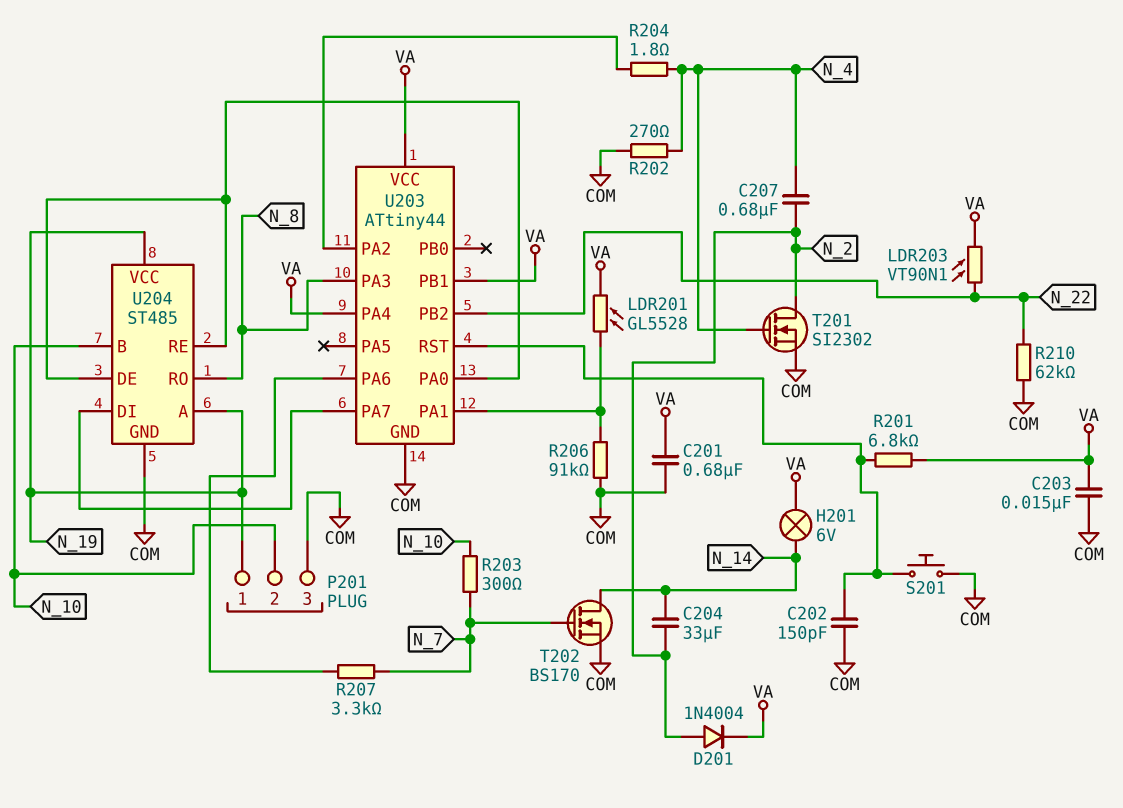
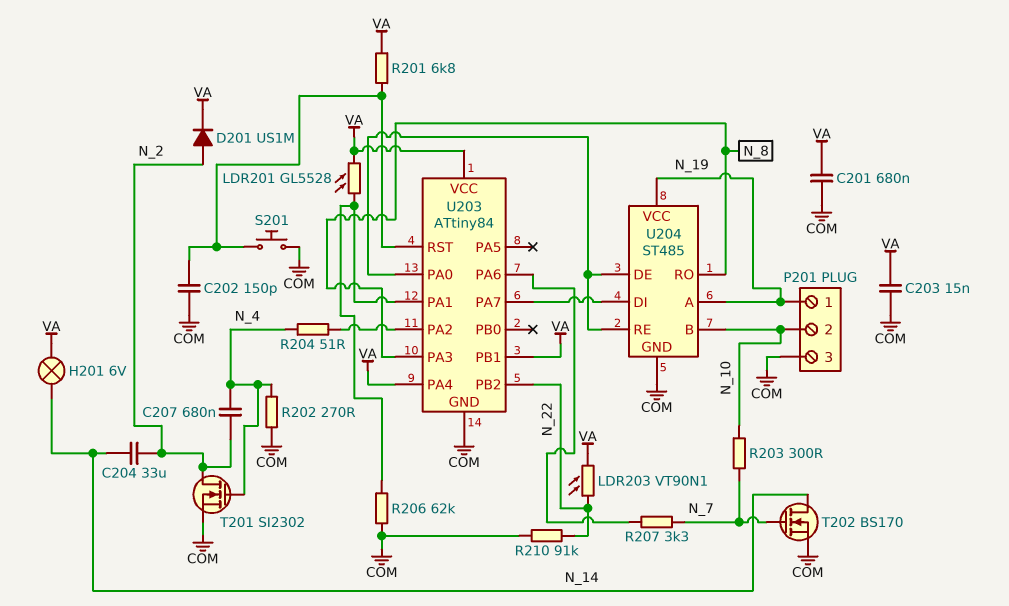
D201: diode 1N4004 (A N_2, K VA) -> diode US1M (A N_2, K VA)
R204: 1.8 (N_4, U203/PA2) -> 51 (N_4, U203/PA2)
R206: 91k (COM, U203/PA1) -> 62k (COM, U203/PA1)
R210: 62k (COM, N_22) -> 91k (COM, N_22)
U203: ATtiny44 -> ATtiny84

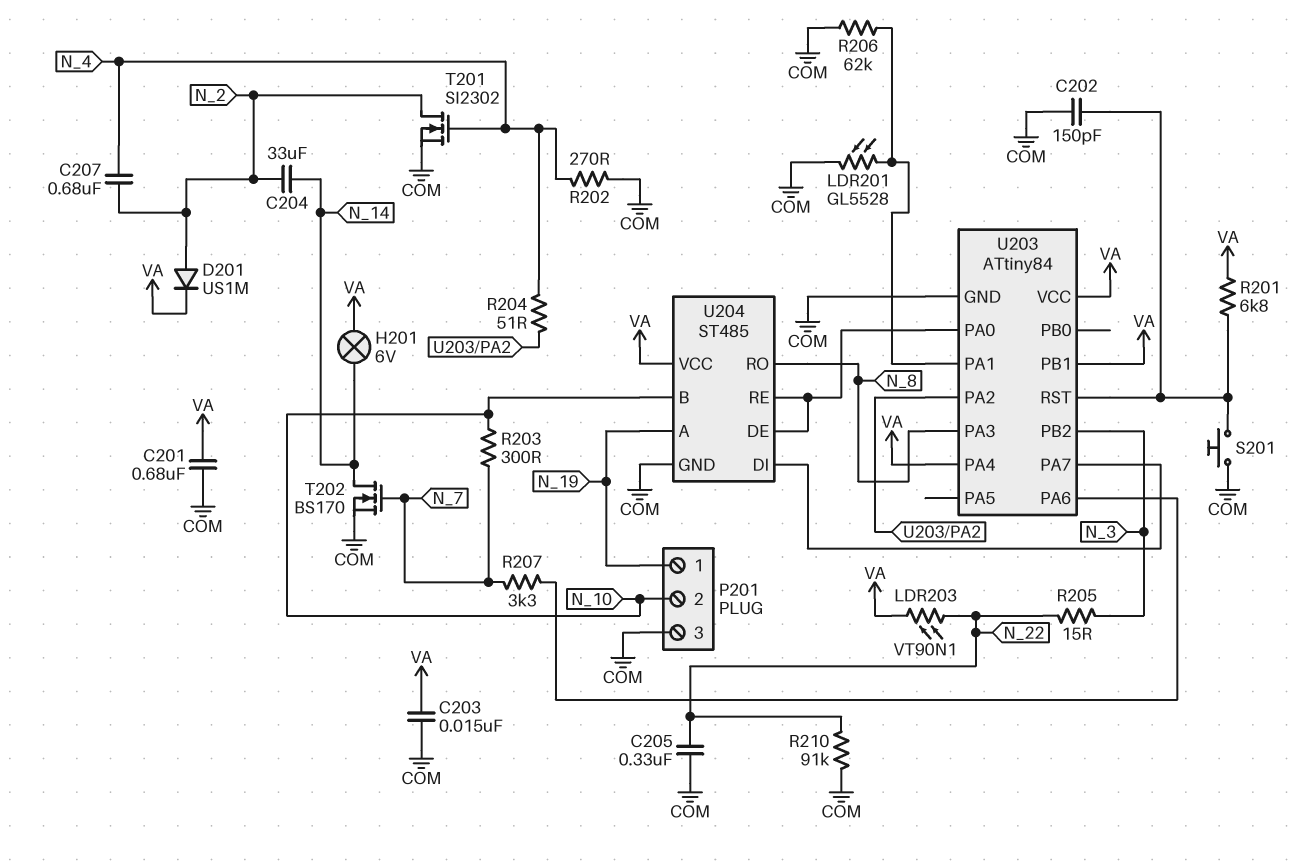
C205: none -> 330nF (COM, N_22)
LDR201: GL5528 (U203/PA1, VA) -> GL5528 (COM, U203/PA1)
R205: none -> 15 (N_3, N_22)
U203 pin PB2: N_22 -> N_3
U204 pin VCC: N_19 -> VA

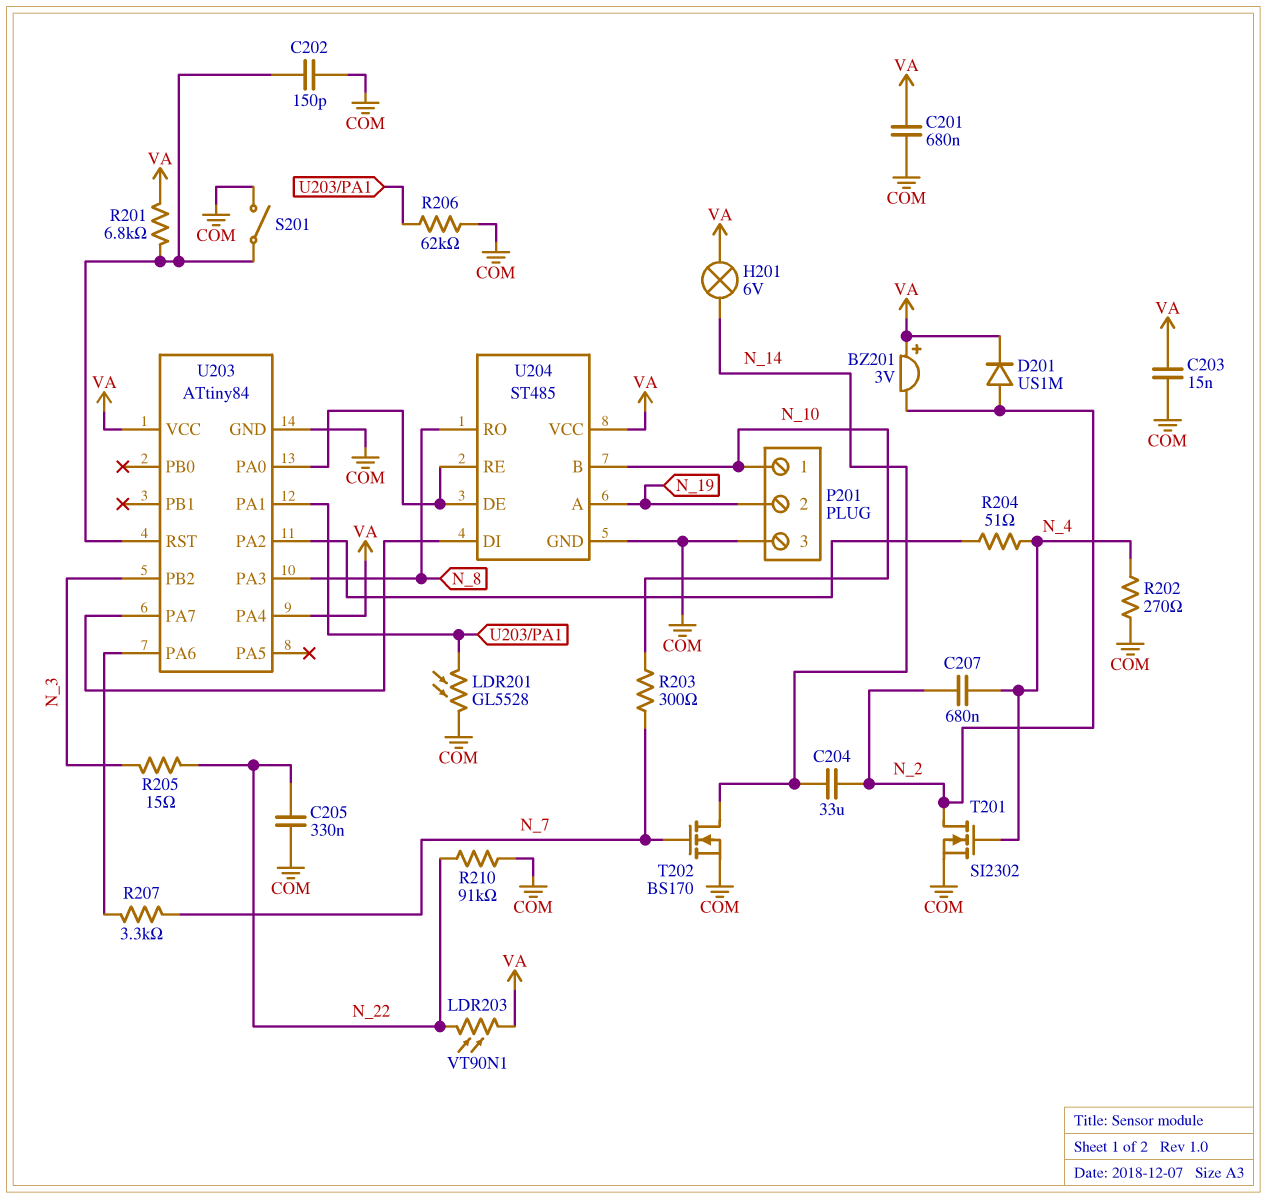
BZ201: none -> buzzer 3V (plus VA, minus N_2)
P201 pin 1: N_19 -> N_10
P201 pin 2: N_10 -> N_19
S201: button (COM, U203/RST) -> switch (COM, U203/RST)
U203 pin PB1: VA -> none

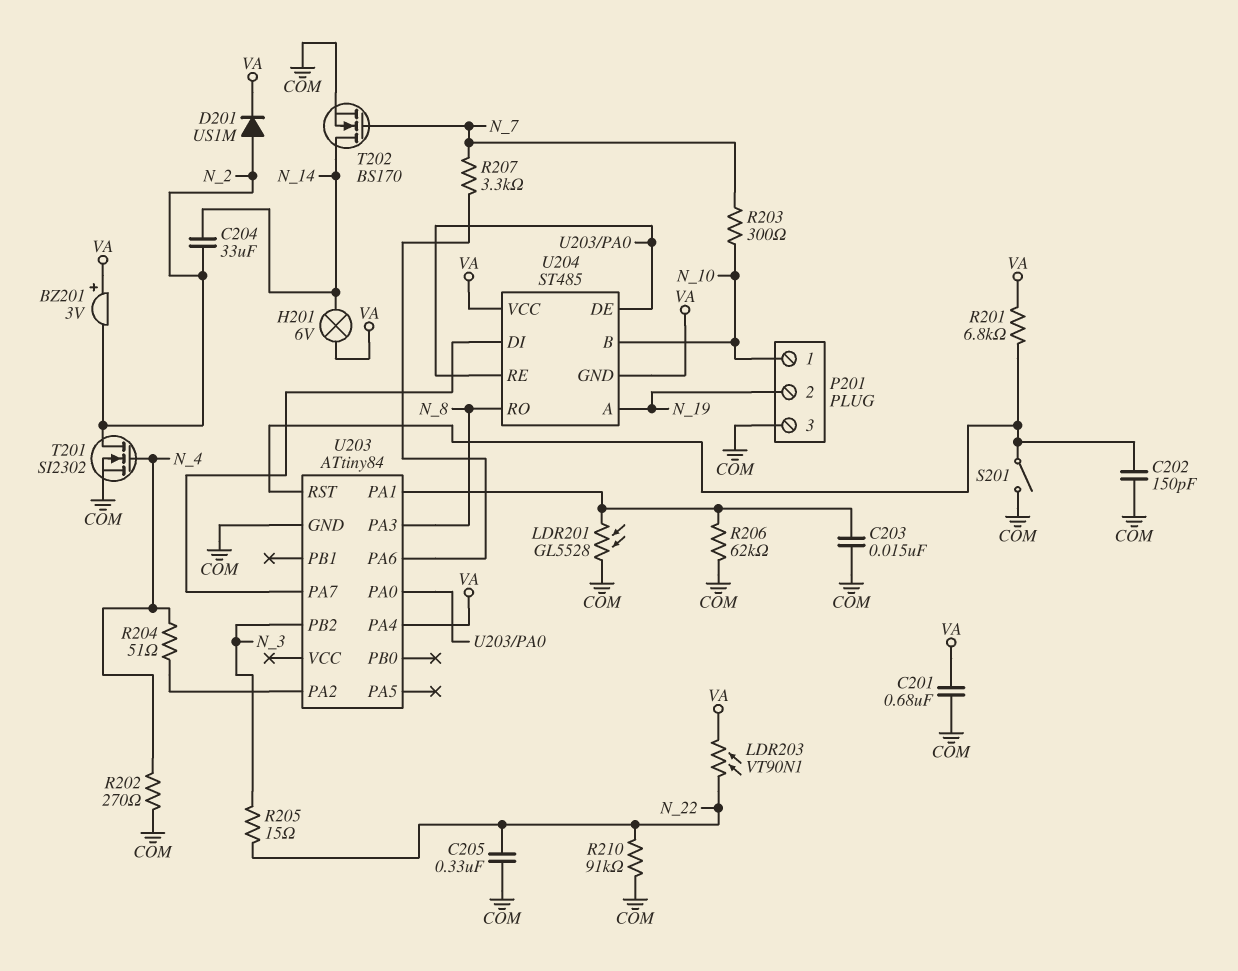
C203: 15nF (COM, VA) -> 15nF (COM, U203/PA1)
C207: 680nF (N_2, N_4) -> none
U203 pin VCC: VA -> none
U204 pin GND: COM -> VA

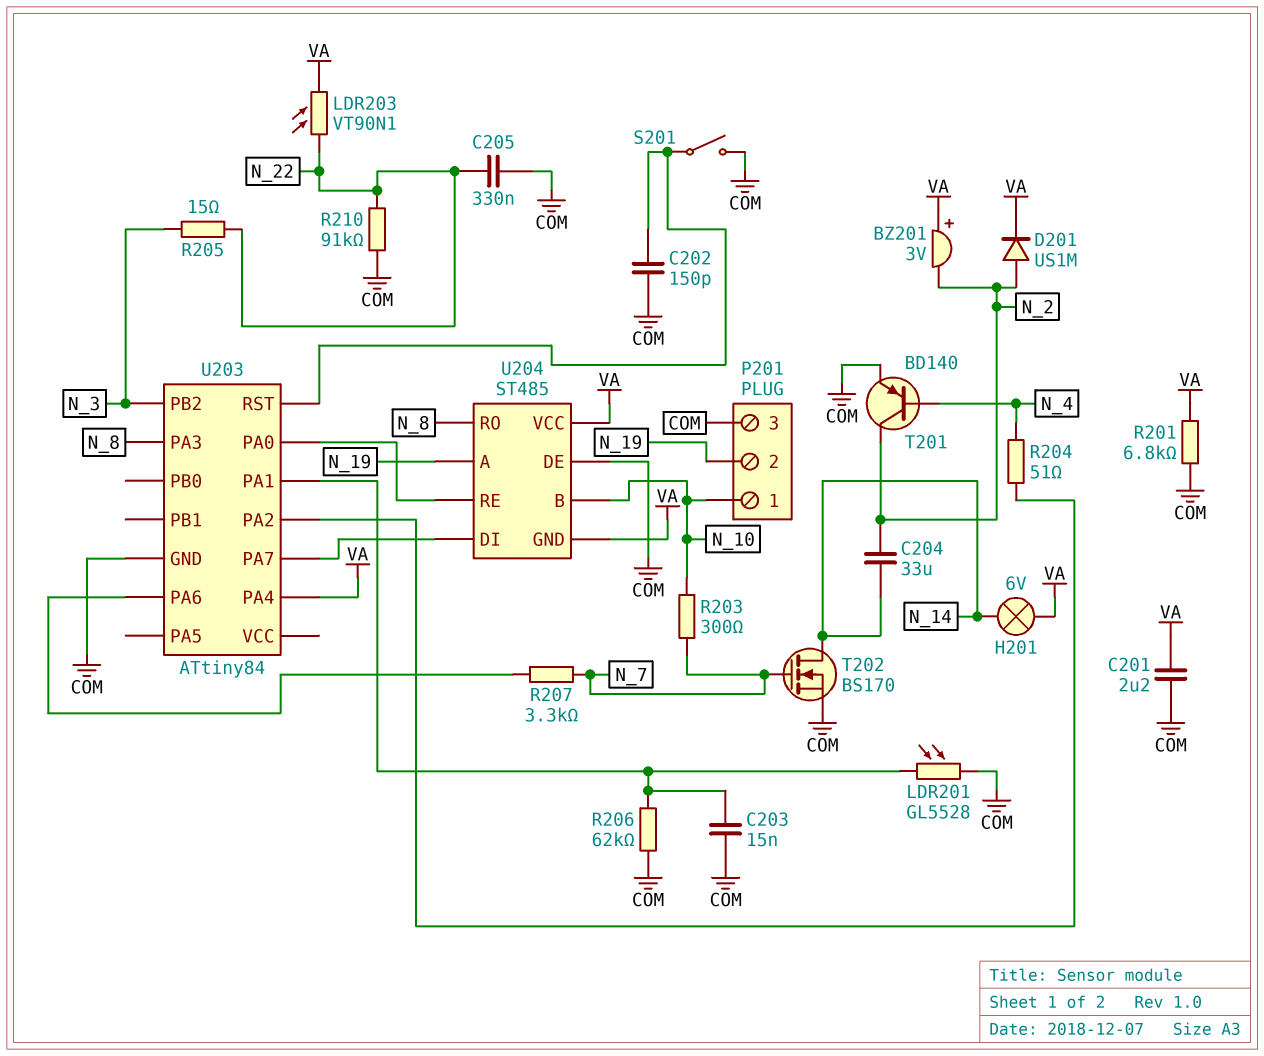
C201: 680nF (COM, VA) -> 2.2uF (COM, VA)
R201: 6.8k (U203/RST, VA) -> 6.8k (COM, VA)
R202: 270 (COM, N_4) -> none
T201: NMOS SI2302 (G N_4, D N_2, S COM) -> PNP BD140 (B N_4, C N_2, E COM)
U204 pin DE: U203/PA0 -> COM

